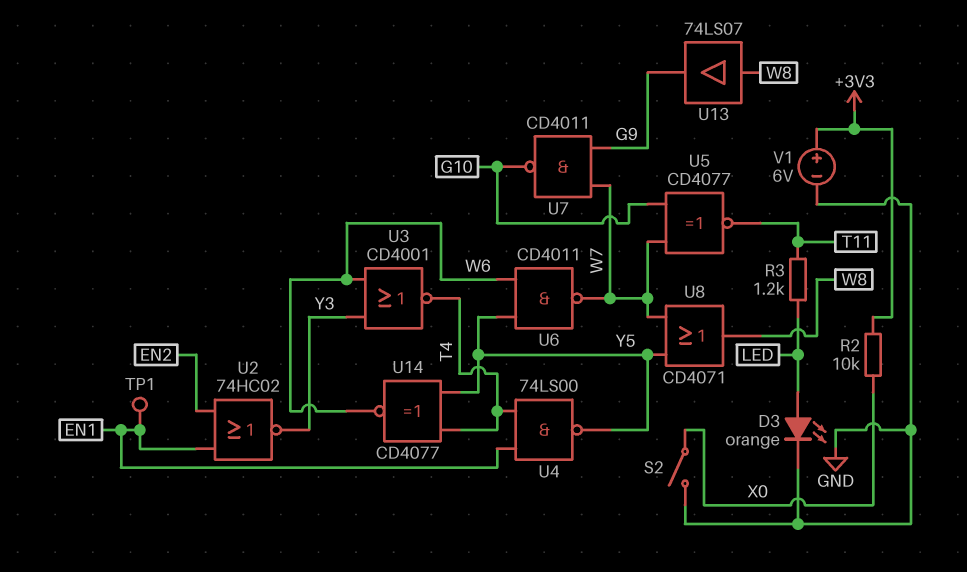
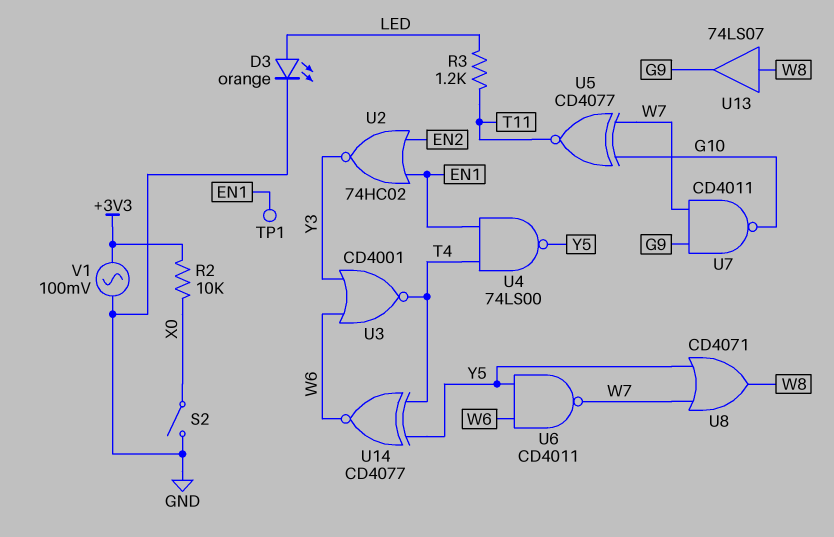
V1: 6V (plus +3V3, minus GND) -> AC 100mV (+3V3, GND)

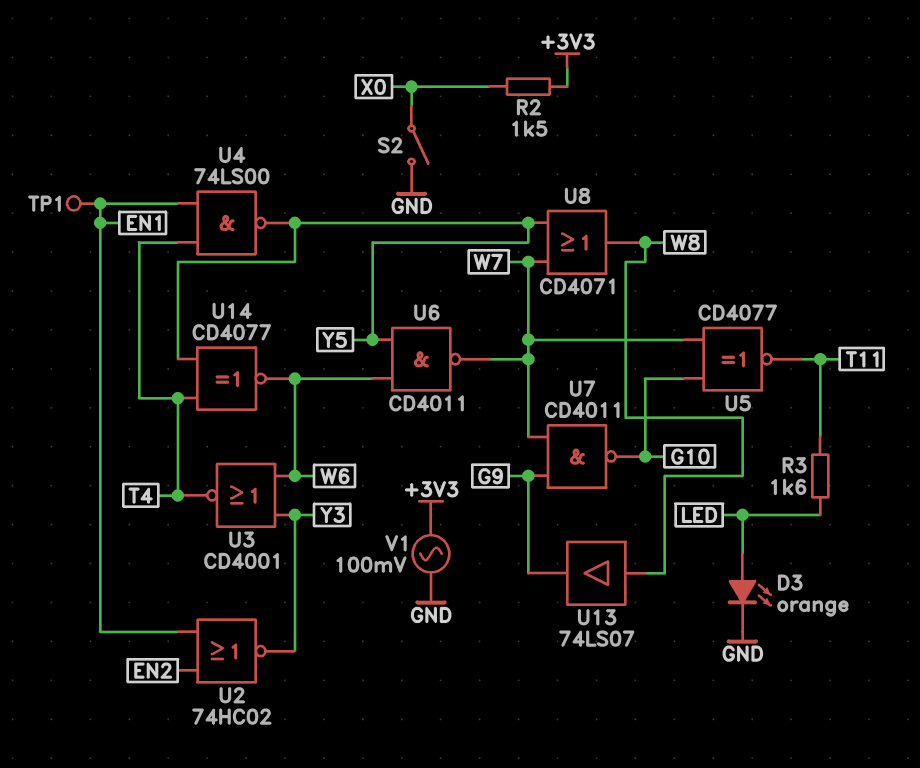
R2: 10k (+3V3, X0) -> 1.5k (+3V3, X0)
R3: 1.2k (LED, T11) -> 1.6k (LED, T11)

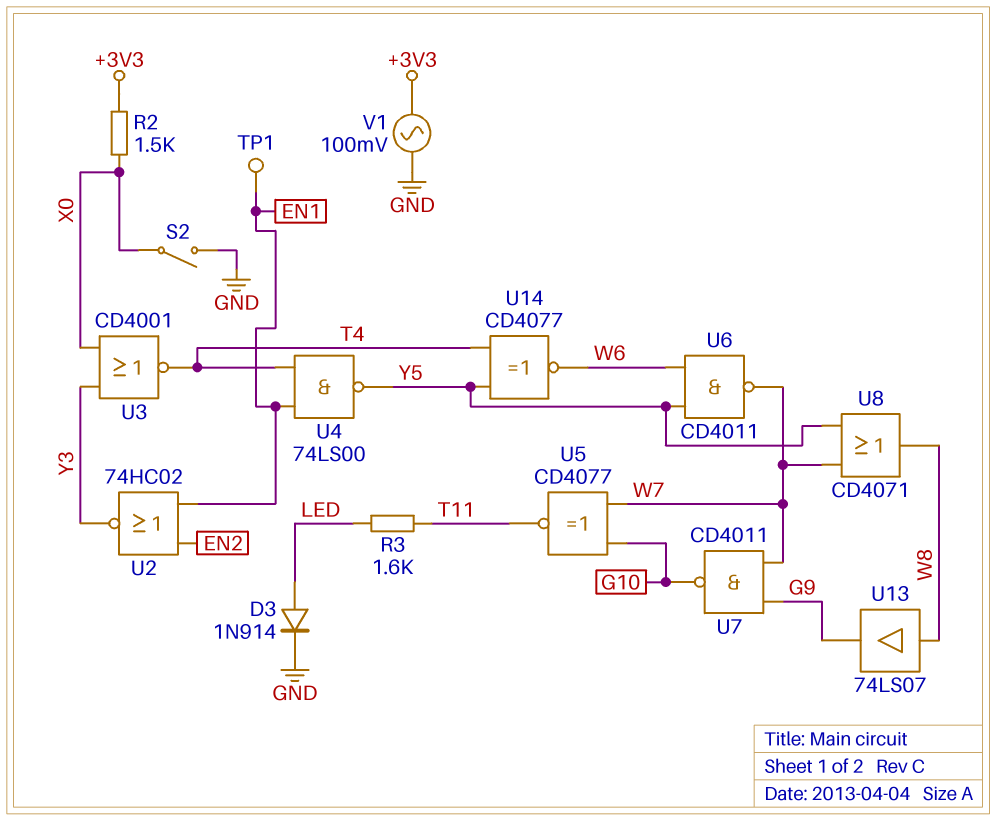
D3: LED orange (A LED, K GND) -> diode 1N914 (A LED, K GND)
U3: NOR CD4001 (in W6, in Y3, out T4) -> NOR CD4001 (in X0, in Y3, out T4)

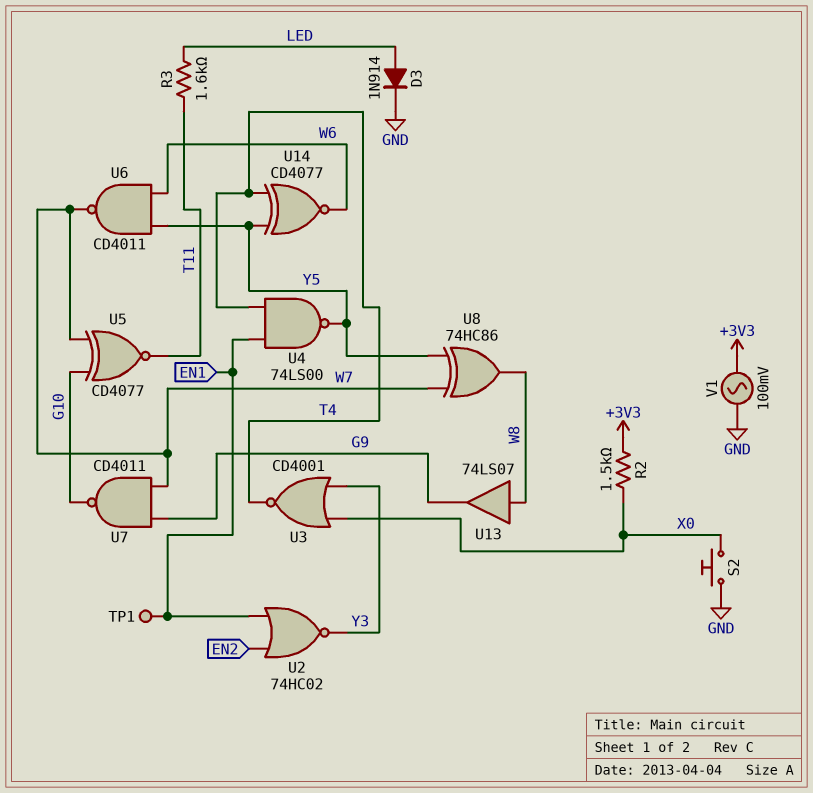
S2: switch (GND, X0) -> button (GND, X0)
U8: OR CD4071 (in W7, in Y5, out W8) -> XOR 74HC86 (in W7, in Y5, out W8)

